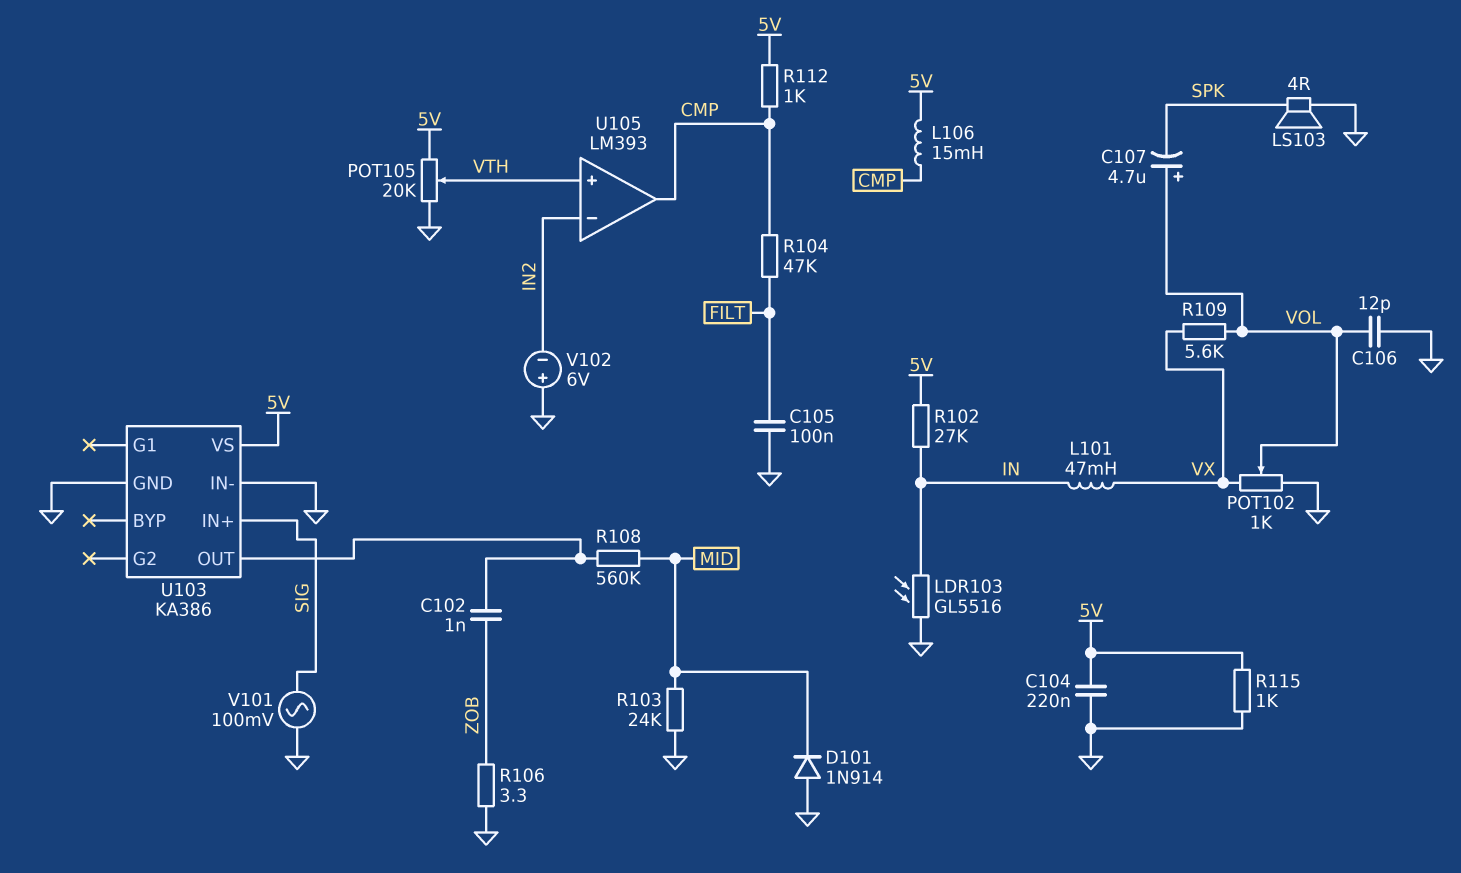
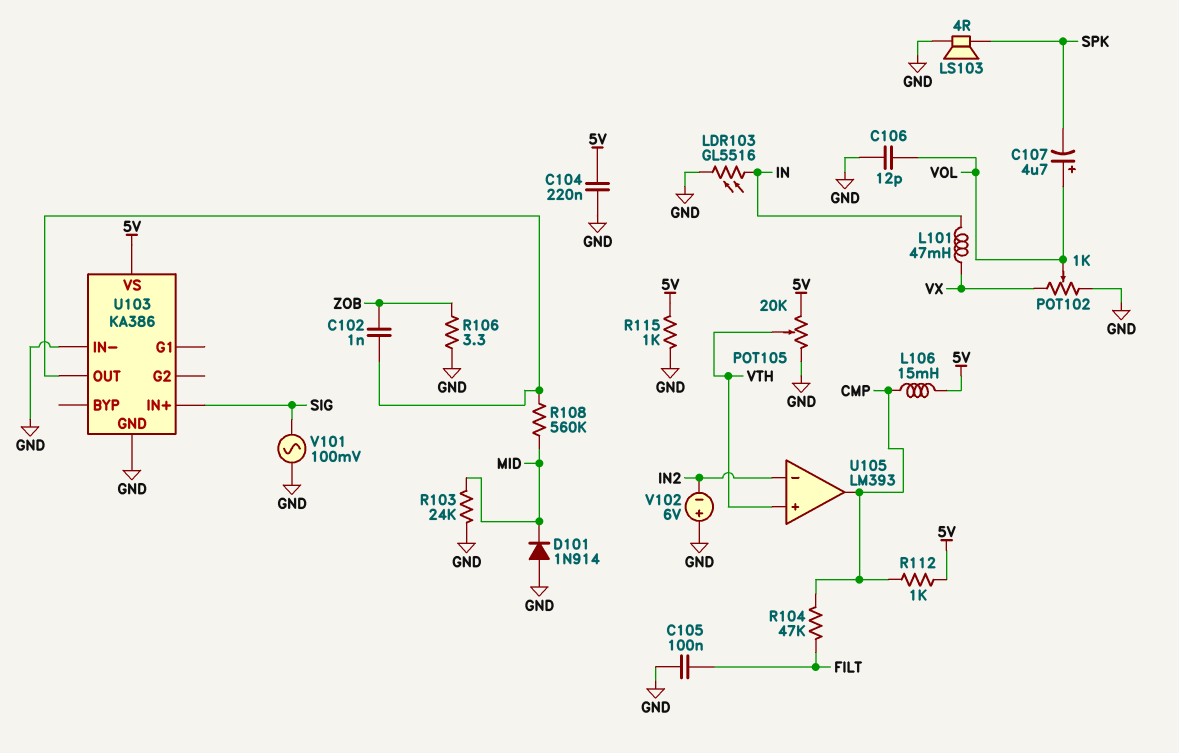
R102: 27k (5V, IN) -> none
R109: 5.6k (VOL, VX) -> none

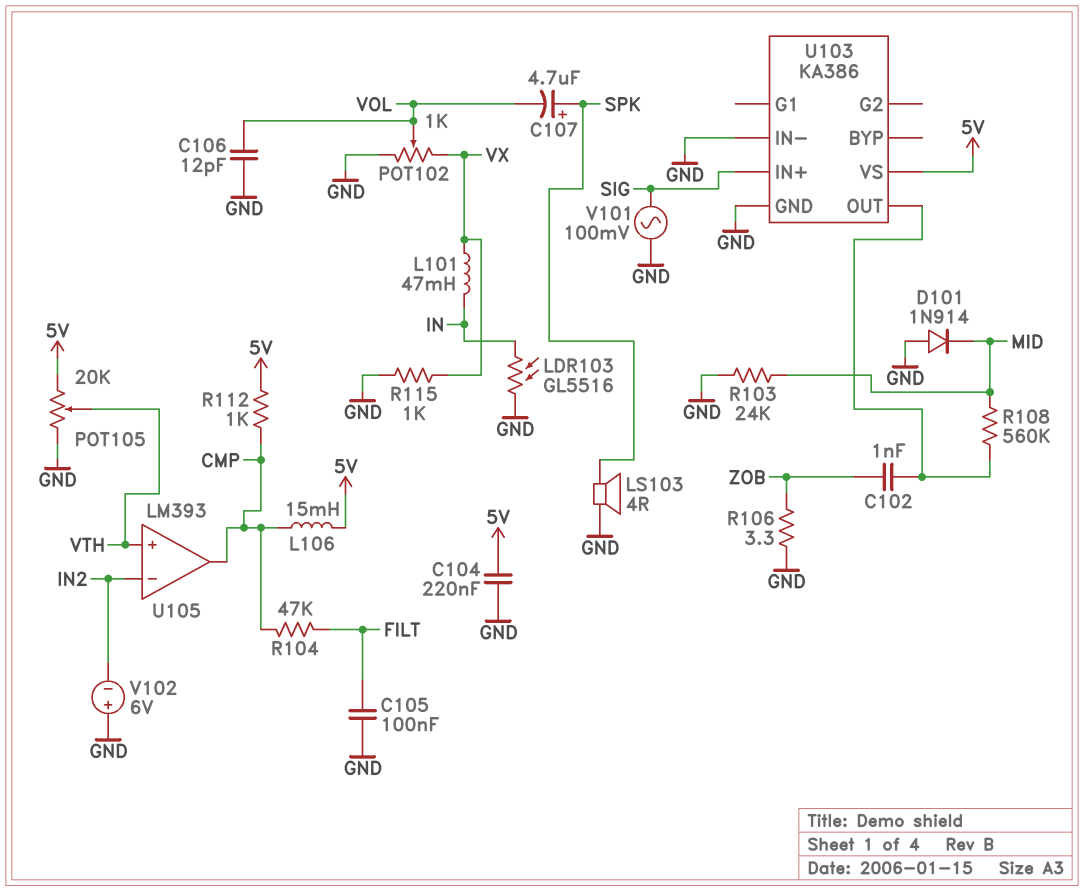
C107: 4.7uF (plus VOL, minus SPK) -> 4.7uF (plus SPK, minus VOL)
R115: 1k (5V, GND) -> 1k (GND, VX)

